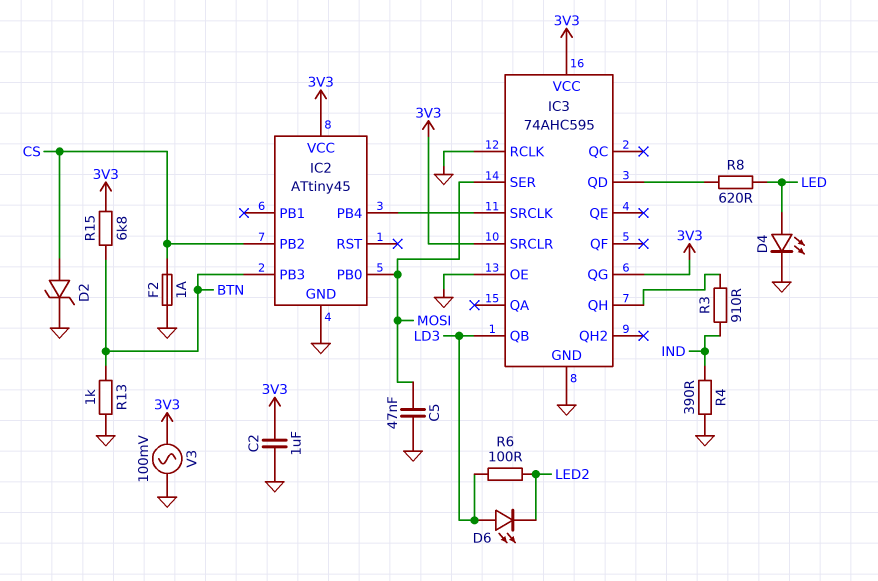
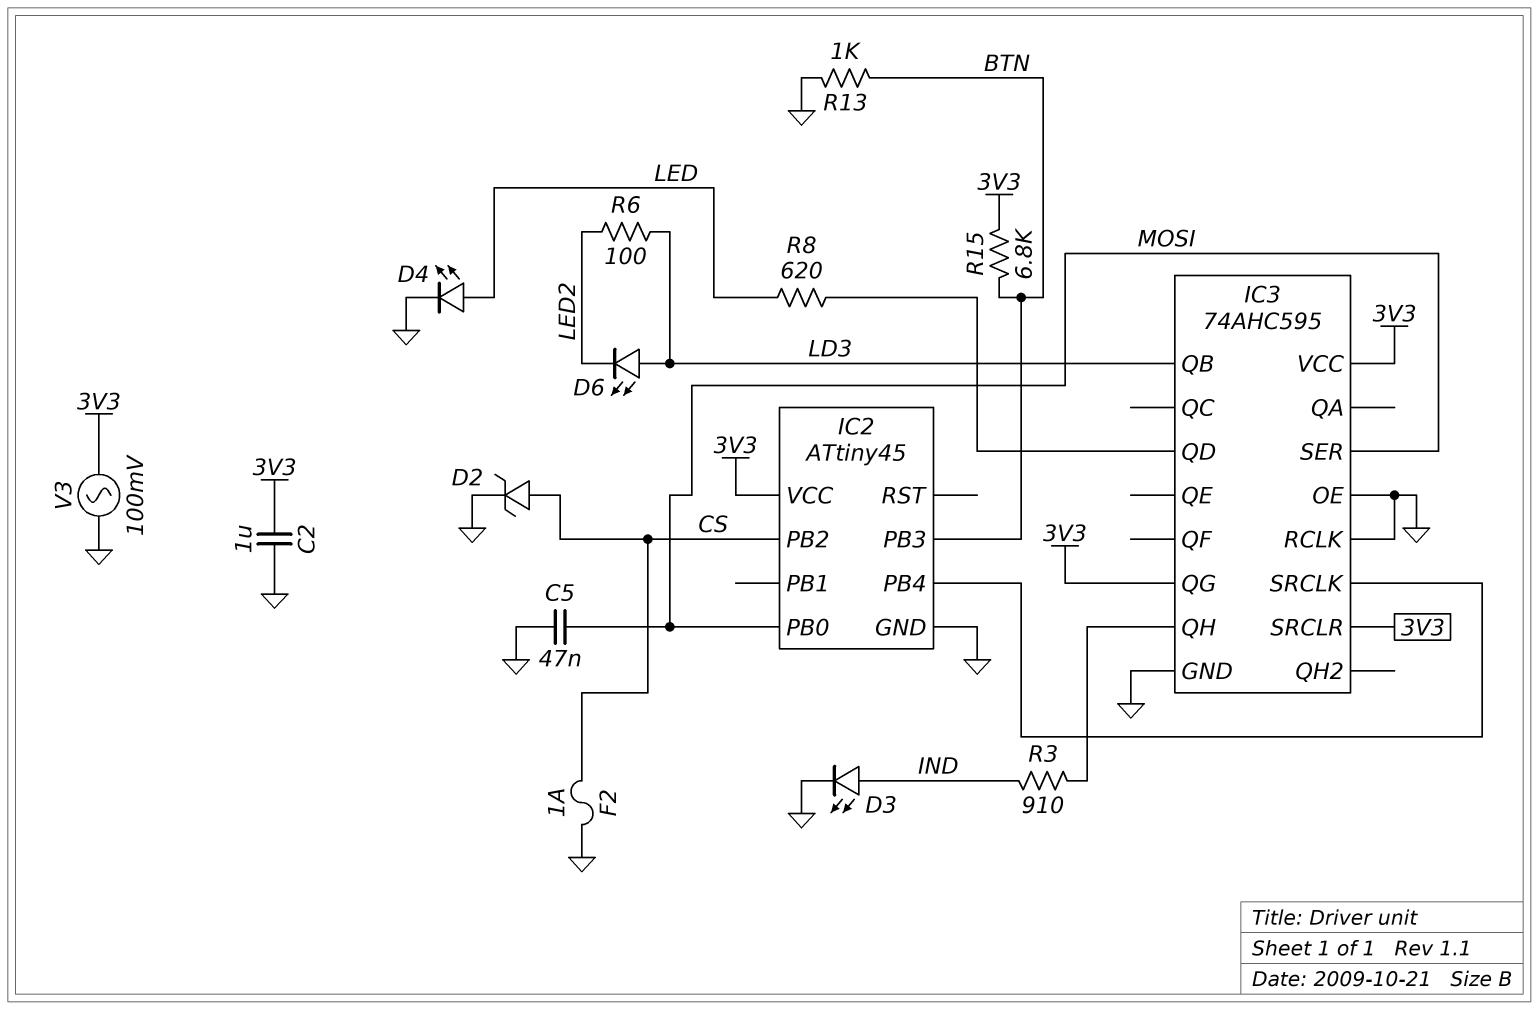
D3: none -> LED (A IND, K GND)
R4: 390 (GND, IND) -> none

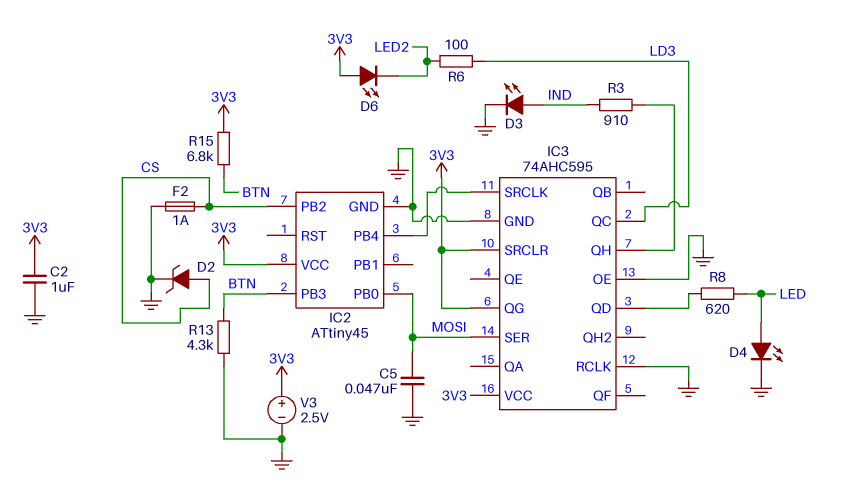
D6: LED (A LD3, K LED2) -> LED (A 3V3, K LED2)
IC3 pin QB: LD3 -> none
IC3 pin QC: none -> LD3
R13: 1k (BTN, GND) -> 4.3k (BTN, GND)
V3: AC 100mV (3V3, GND) -> 2.5V (plus 3V3, minus GND)

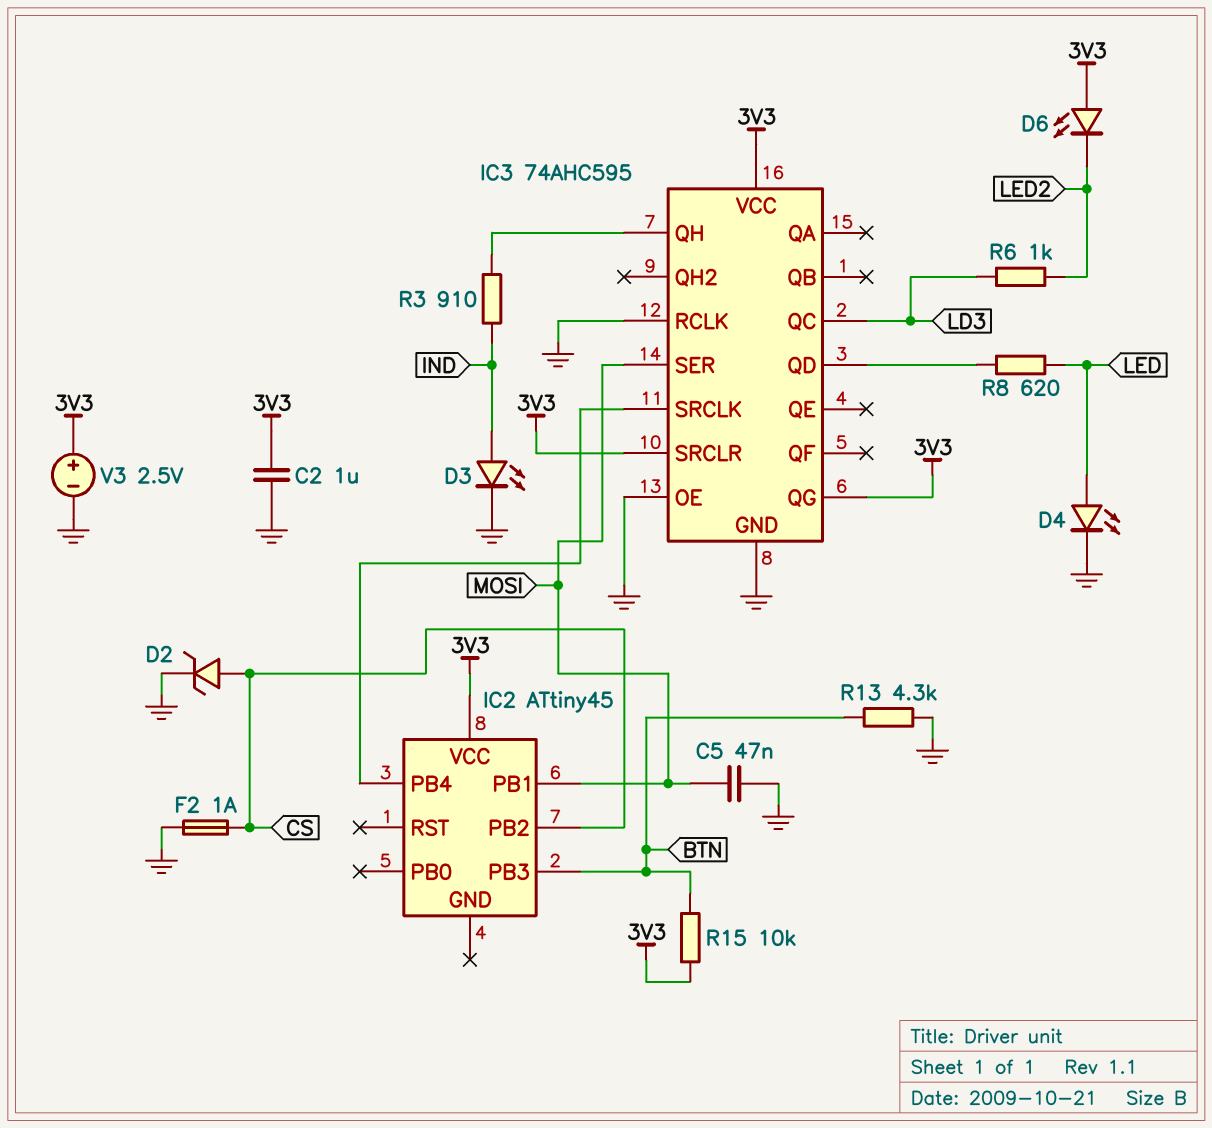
IC2 pin GND: GND -> none
IC2 pin PB0: MOSI -> none
IC2 pin PB1: none -> MOSI
R6: 100 (LD3, LED2) -> 1k (LD3, LED2)
R15: 6.8k (3V3, BTN) -> 10k (3V3, BTN)

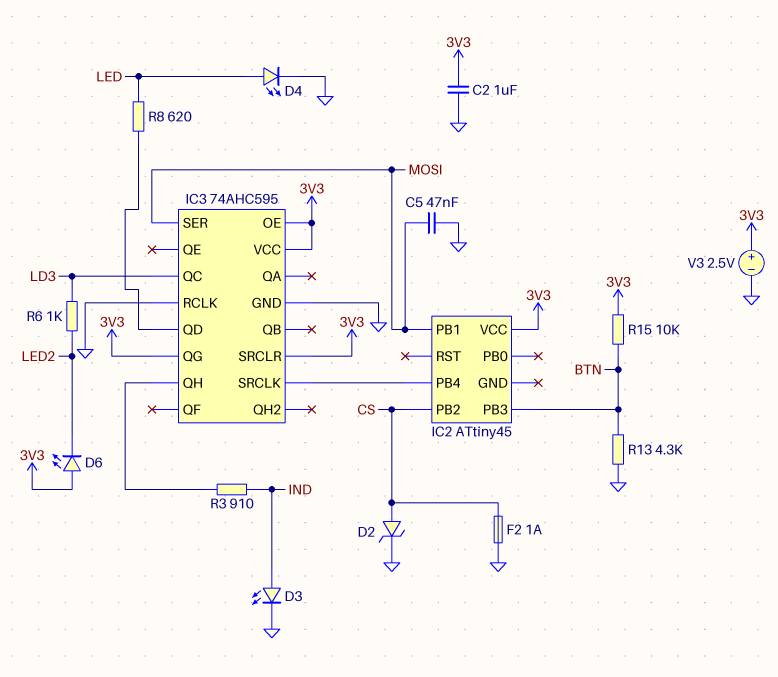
IC3 pin OE: GND -> 3V3

